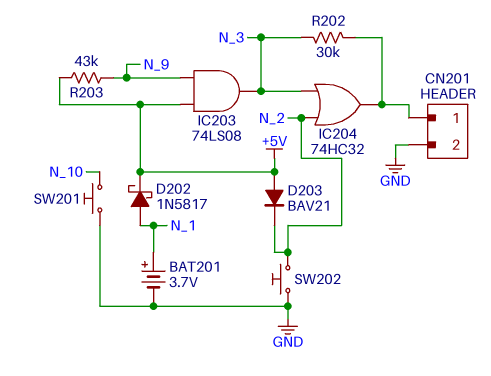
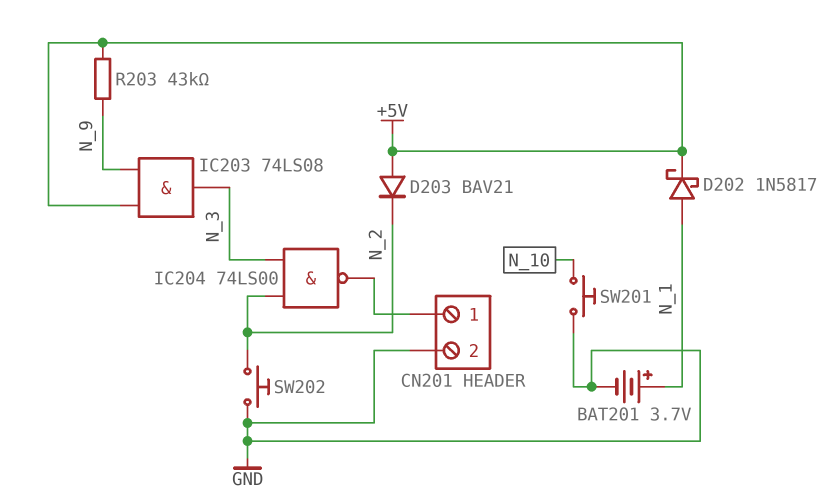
IC204: OR 74HC32 (in N_2, in N_3, out CN201/1) -> NAND 74LS00 (in N_2, in N_3, out CN201/1)
R202: 30k (CN201/1, N_3) -> none

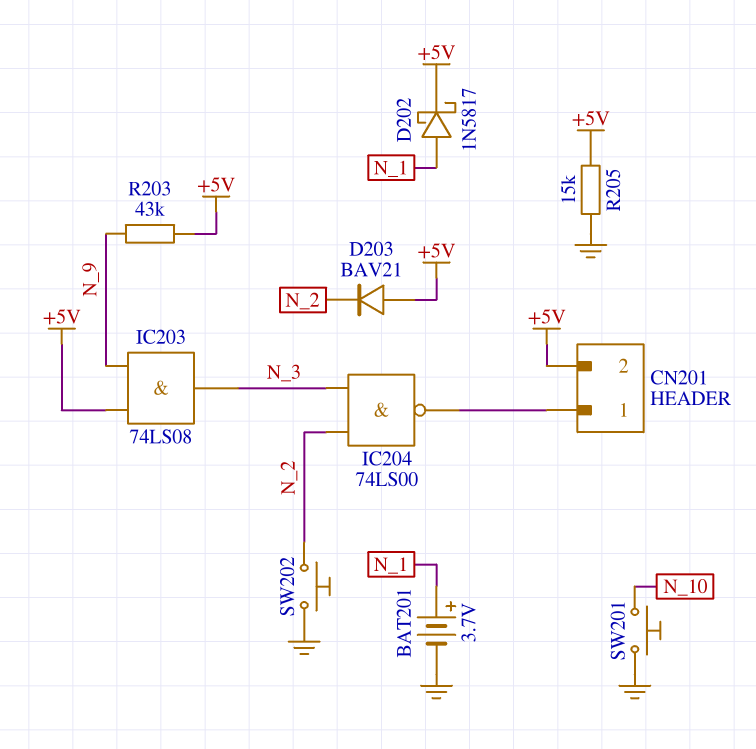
CN201 pin 2: GND -> +5V
R205: none -> 15k (+5V, GND)

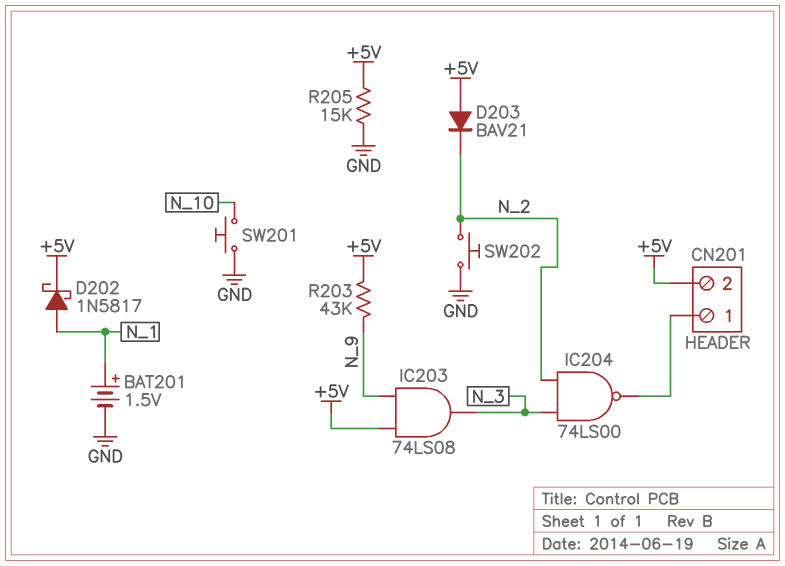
BAT201: 3.7V (plus N_1, minus GND) -> 1.5V (plus N_1, minus GND)

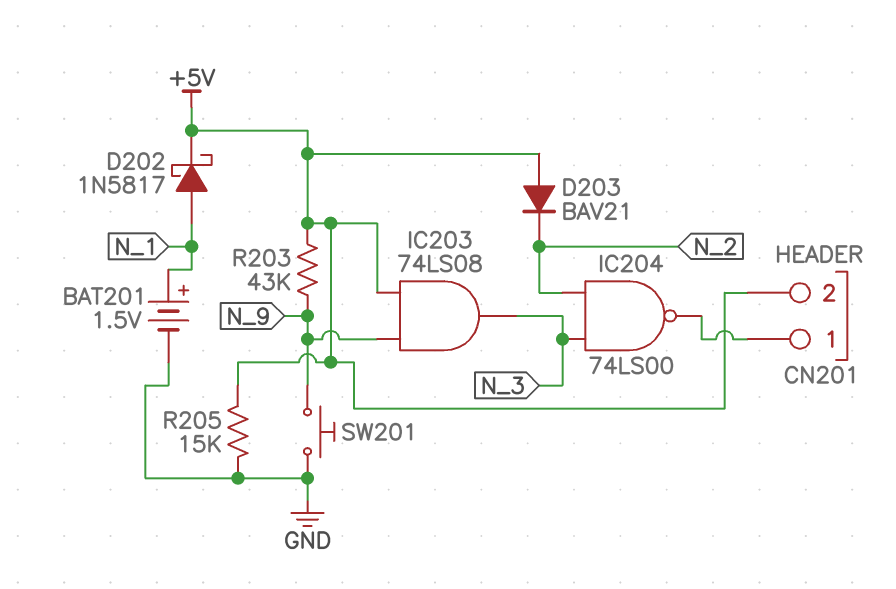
SW201: button (GND, N_10) -> button (GND, N_9)
SW202: button (GND, N_2) -> none

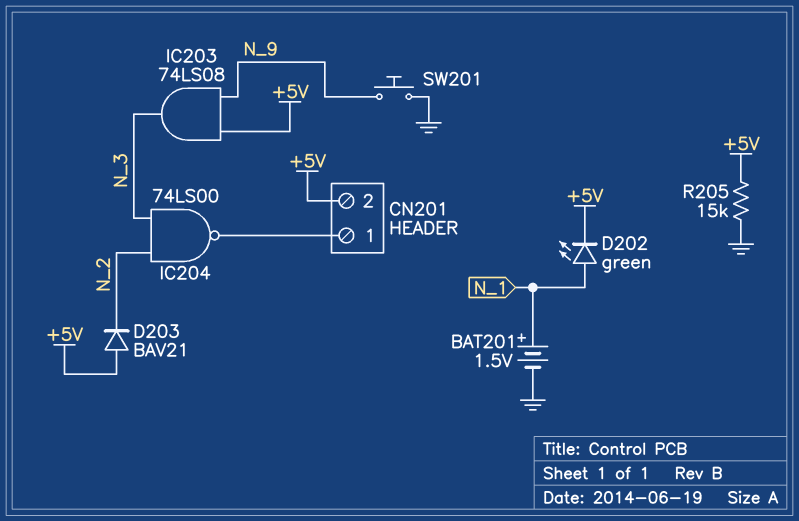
D202: schottky 1N5817 (A N_1, K +5V) -> LED green (A N_1, K +5V)
R203: 43k (+5V, N_9) -> none

